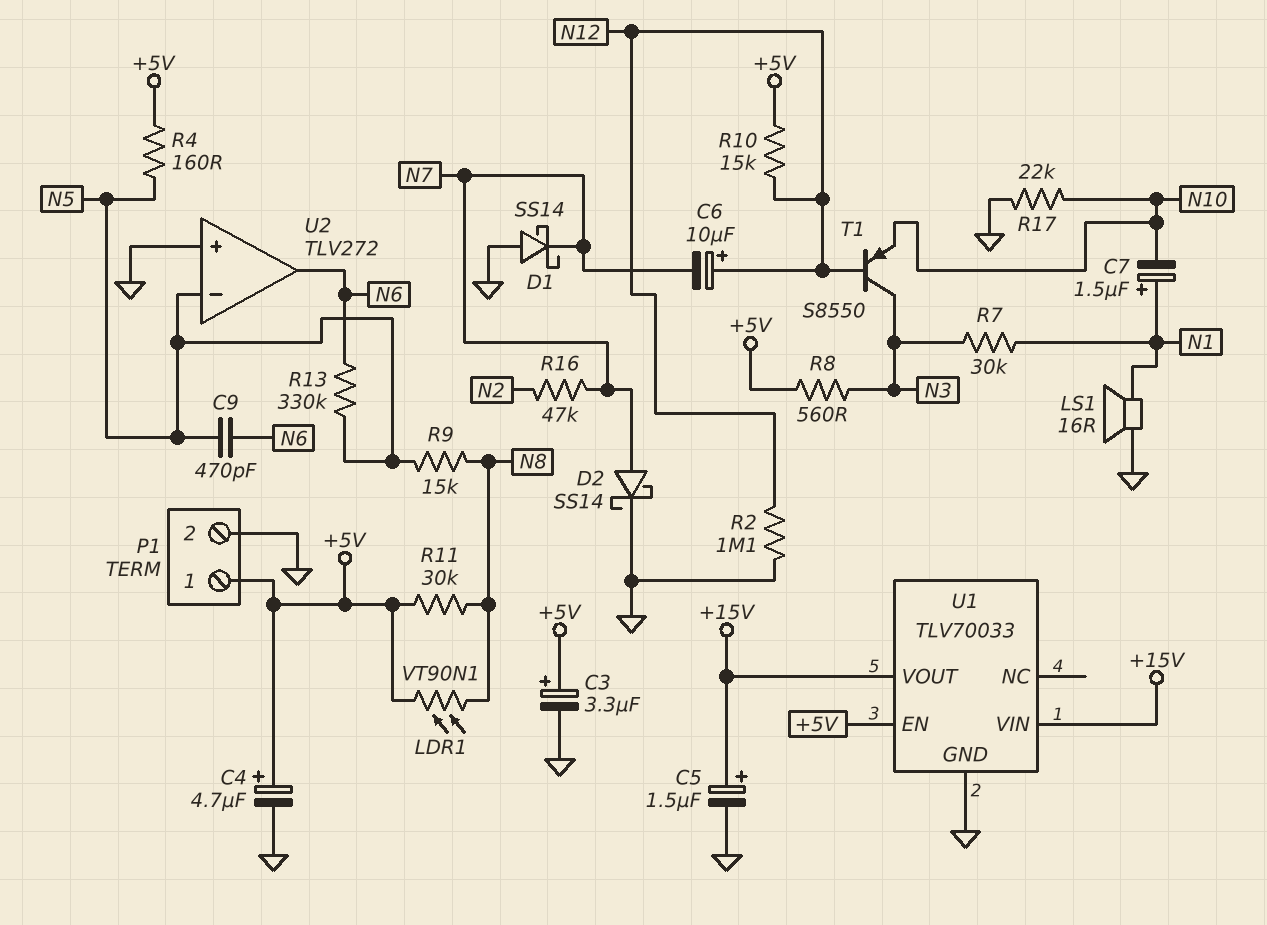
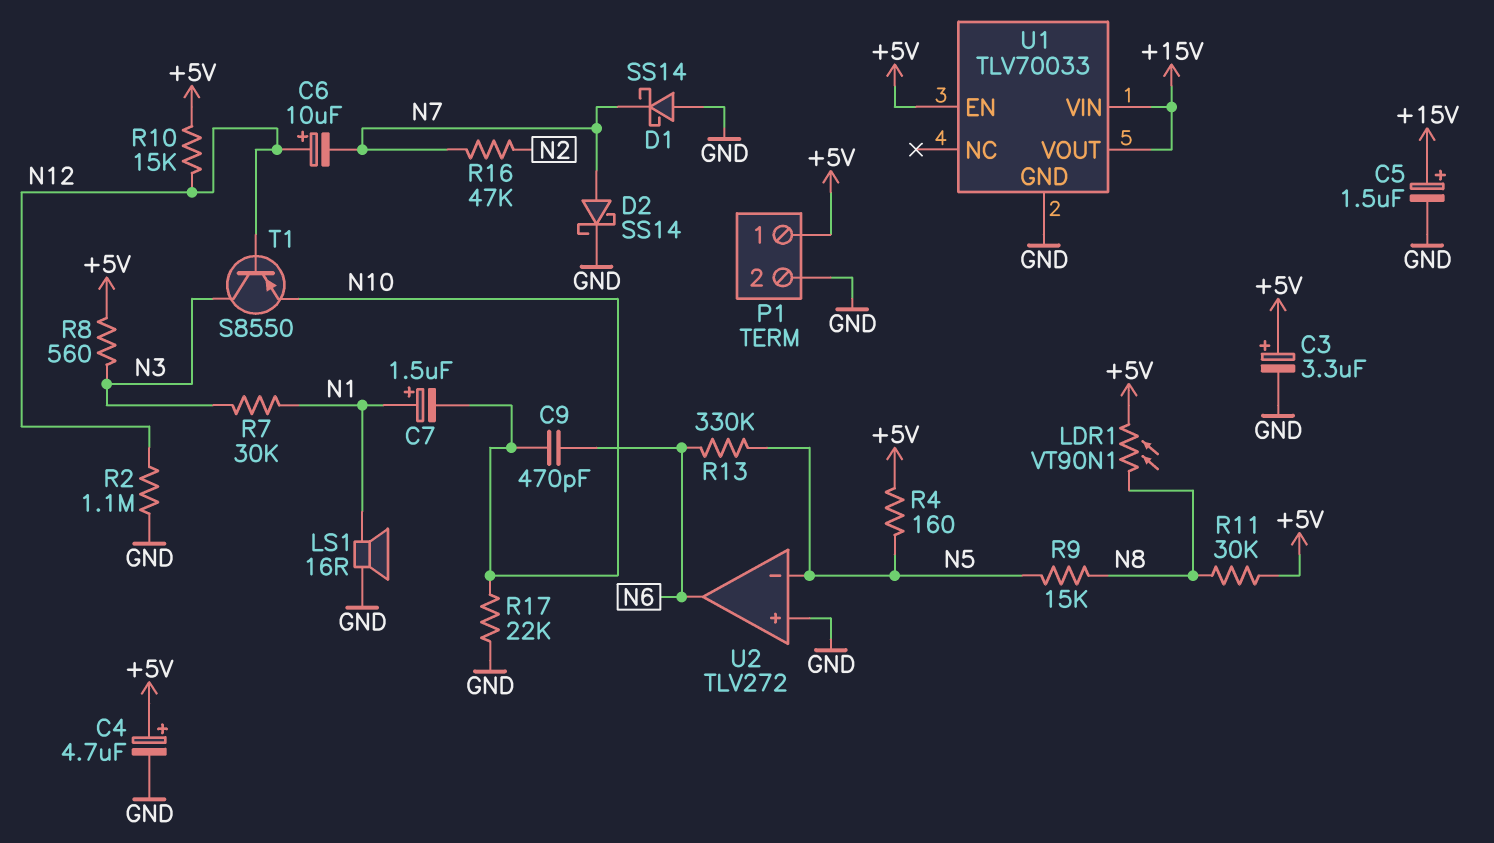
C9: 470pF (N5, N6) -> 470pF (N6, N10)

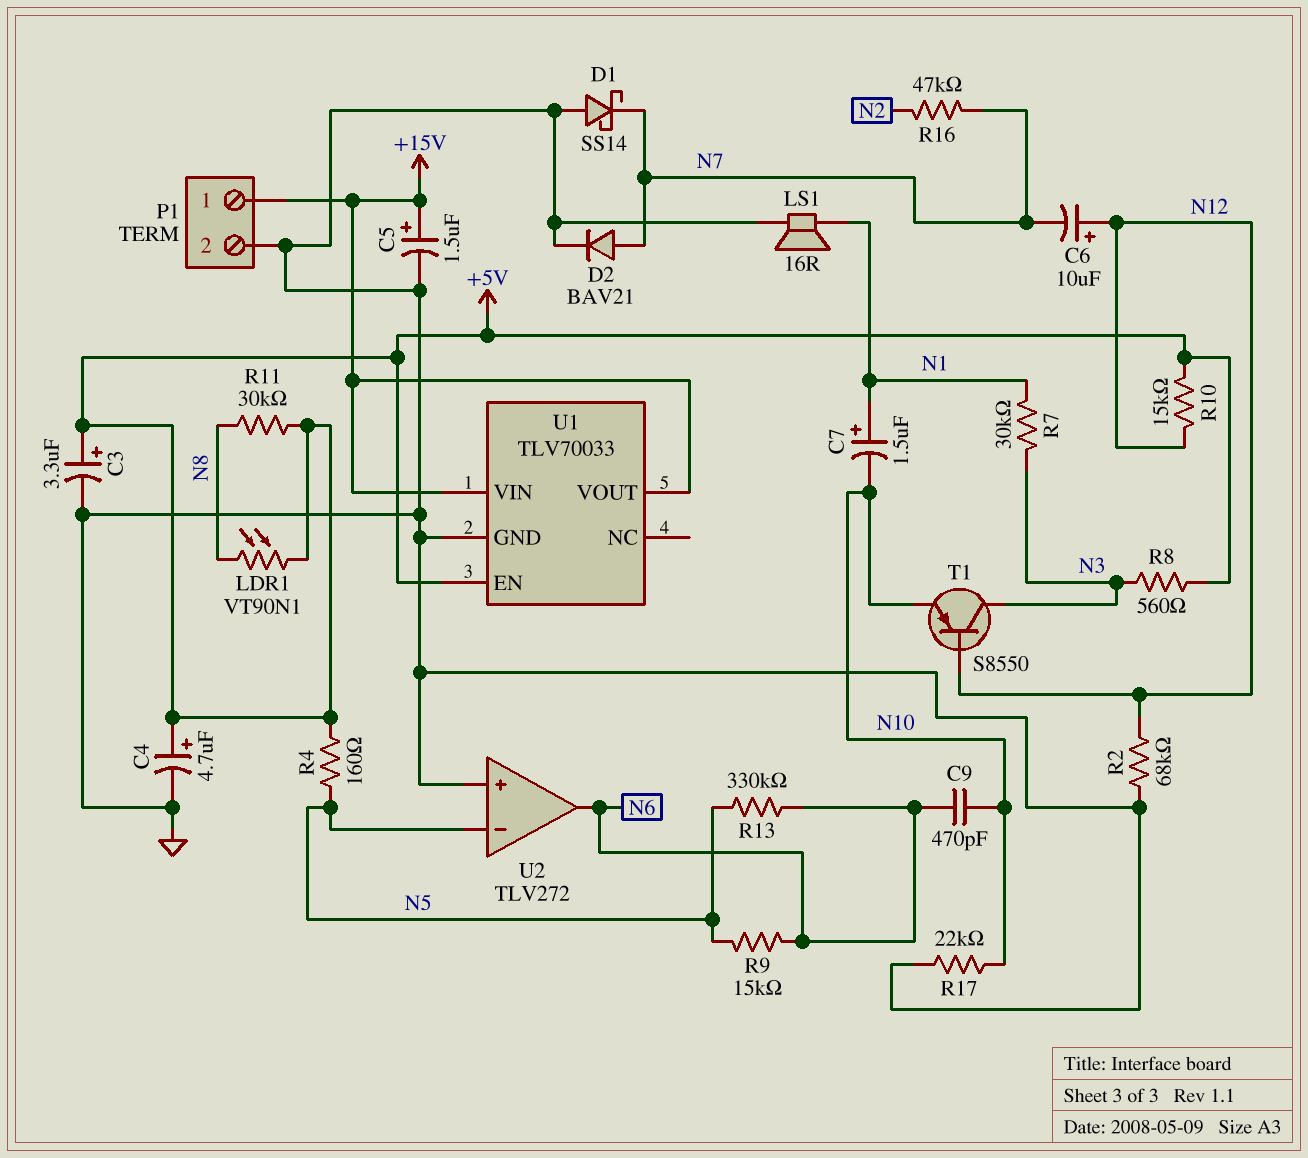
D2: schottky SS14 (A N7, K GND) -> diode BAV21 (A N7, K GND)
P1 pin 1: +5V -> +15V
R2: 1.1M (GND, N12) -> 68k (GND, N12)
R9: 15k (N5, N8) -> 15k (N5, N6)

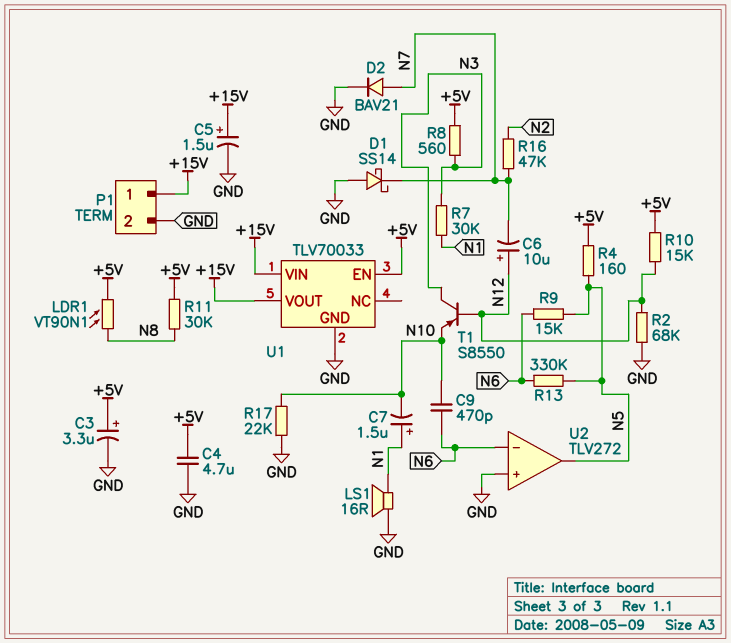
C4: 4.7uF (plus +5V, minus GND) -> 4.7uF (+5V, GND)
U2 pin in-: N5 -> N6
U2 pin out: N6 -> N5

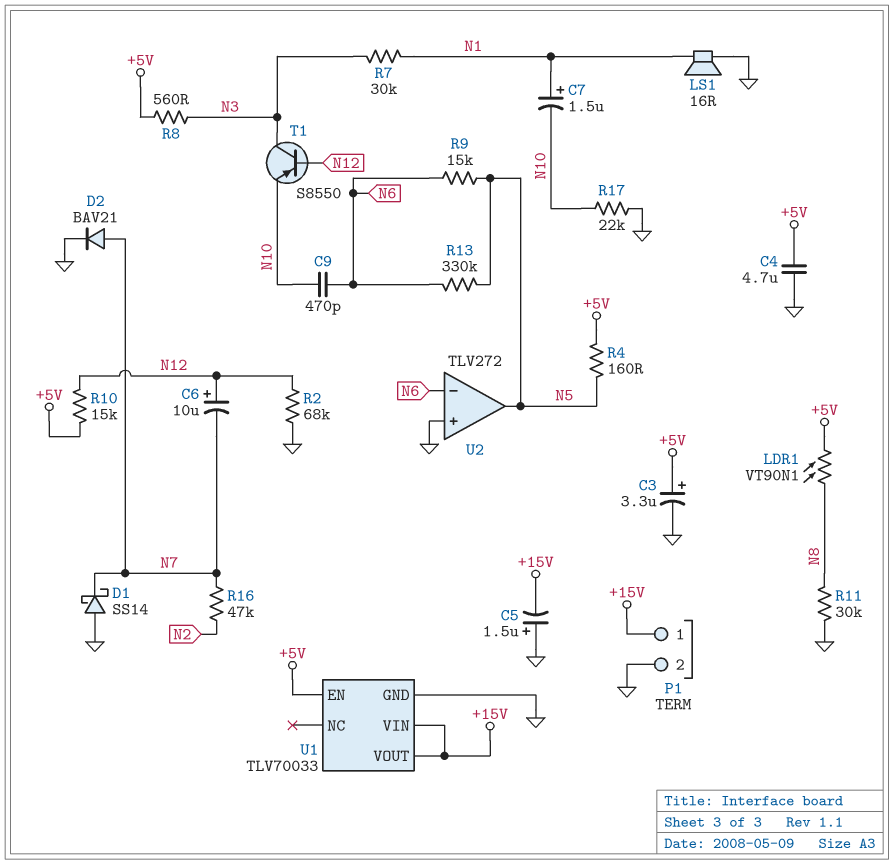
C5: 1.5uF (plus +15V, minus GND) -> 1.5uF (plus GND, minus +15V)
R11: 30k (+5V, N8) -> 30k (GND, N8)

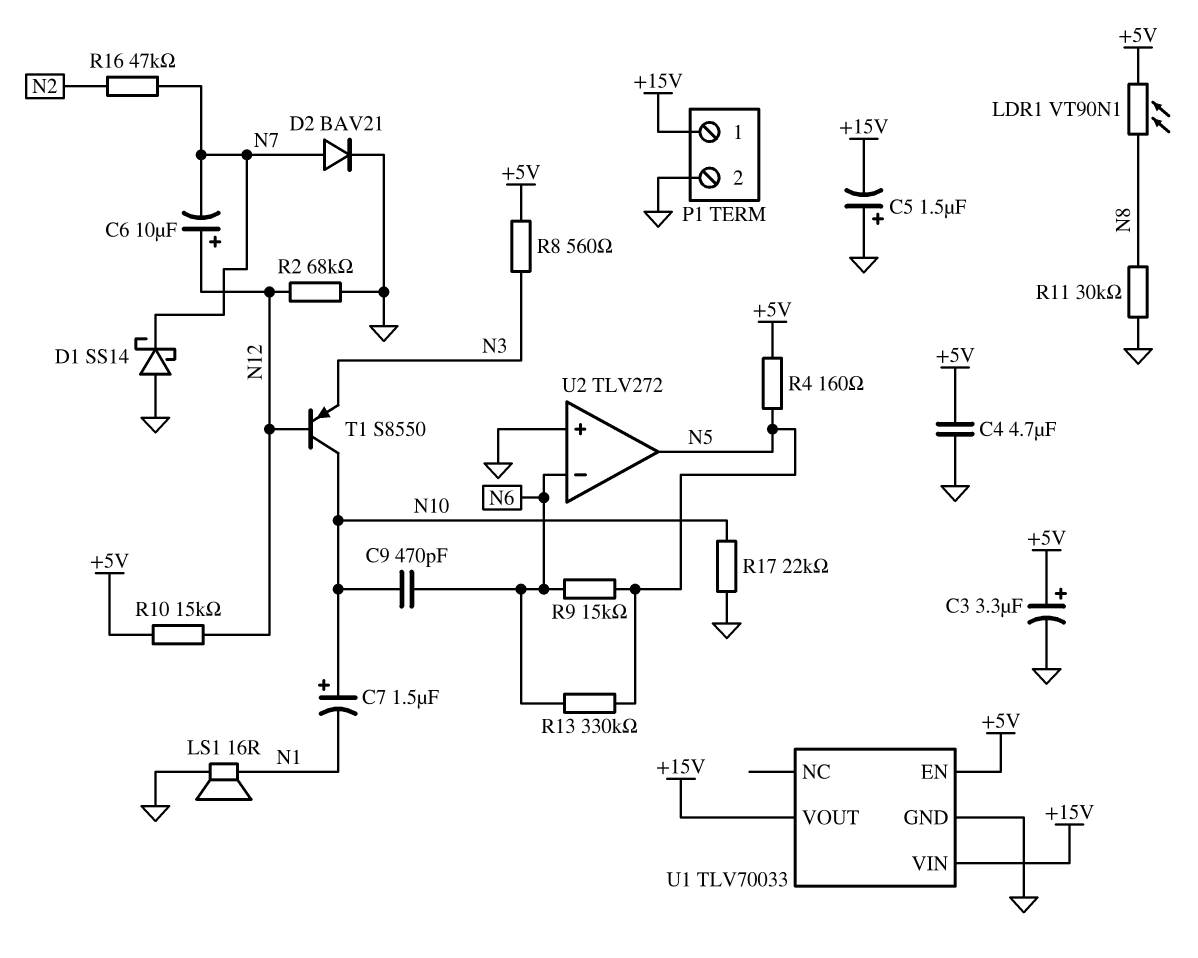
C7: 1.5uF (plus N1, minus N10) -> 1.5uF (plus N10, minus N1)
R7: 30k (N1, N3) -> none
T1: PNP S8550 (B N12, C N3, E N10) -> PNP S8550 (B N12, C N10, E N3)

